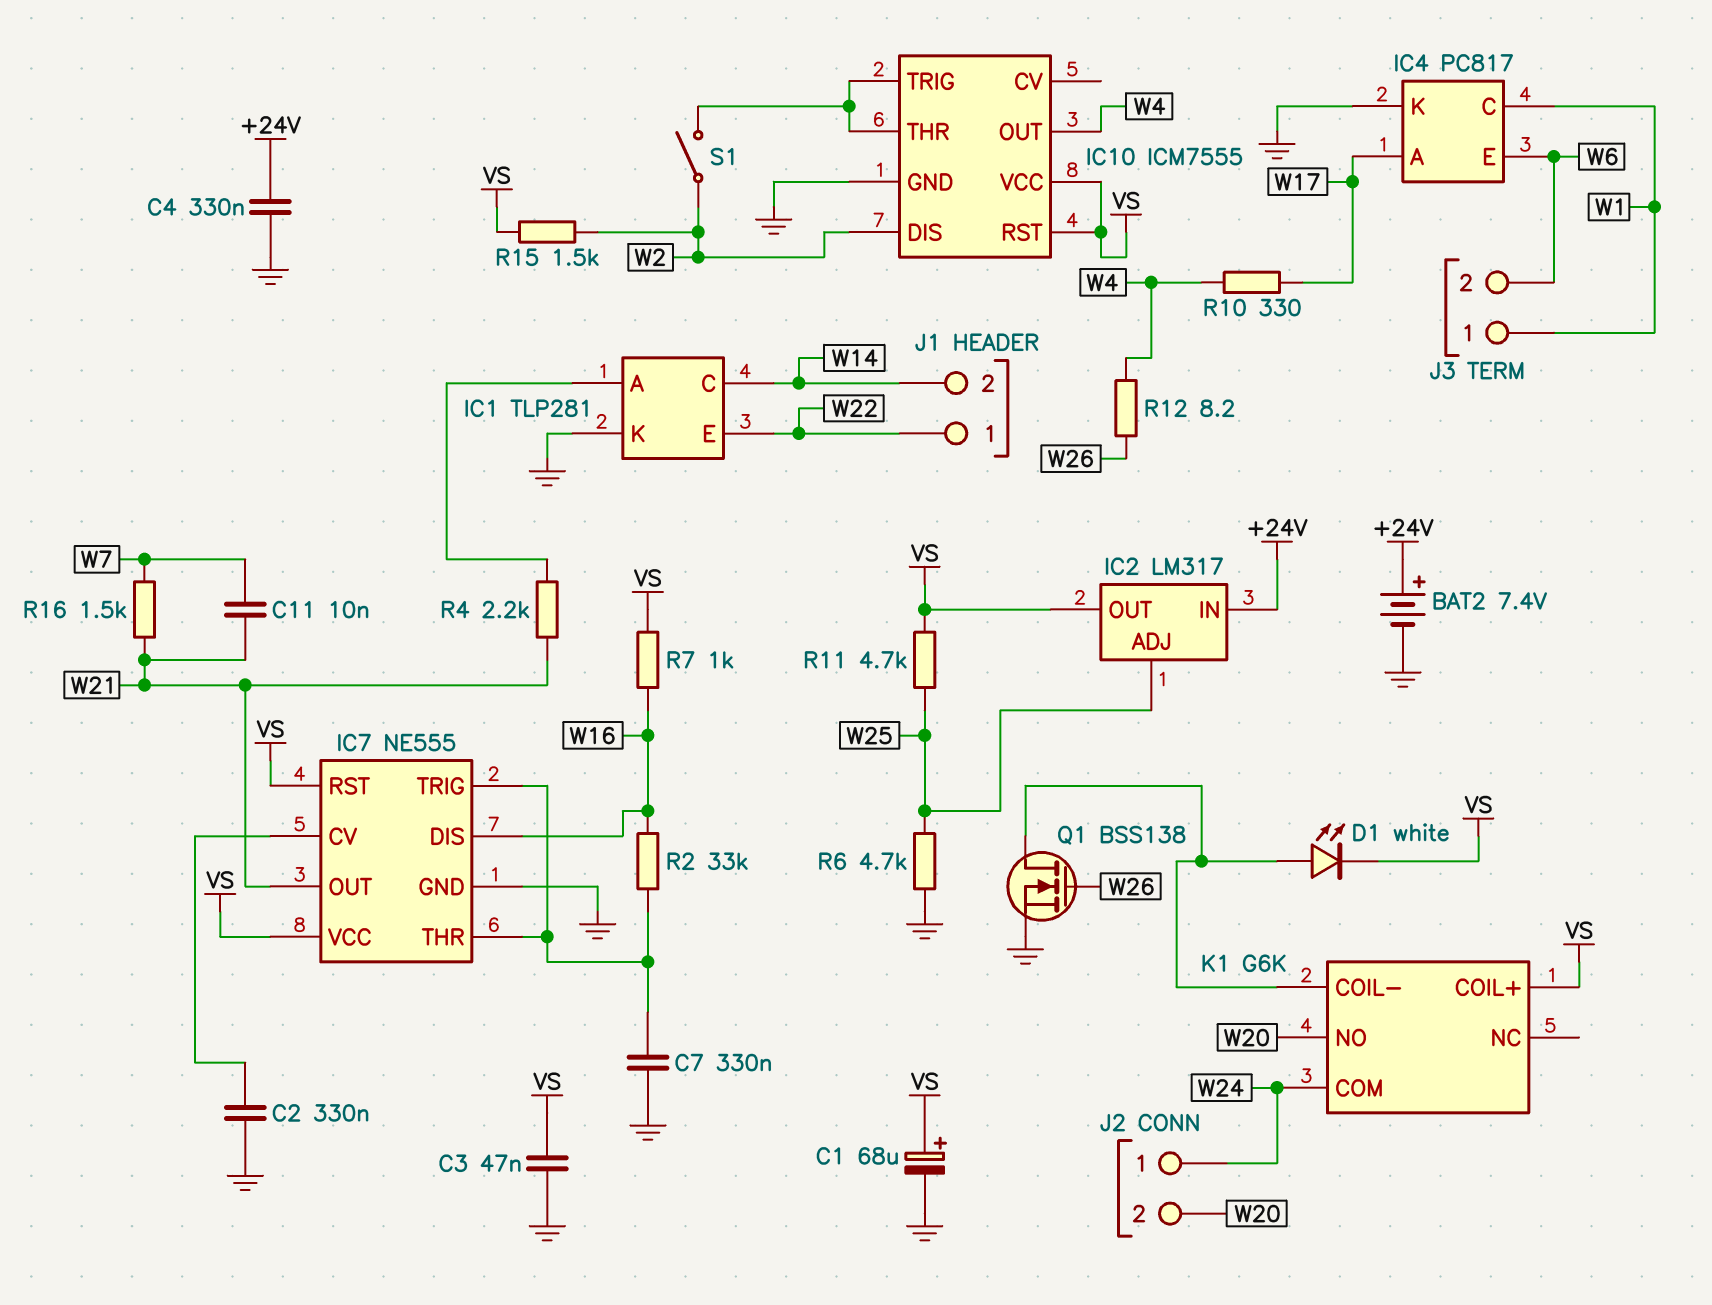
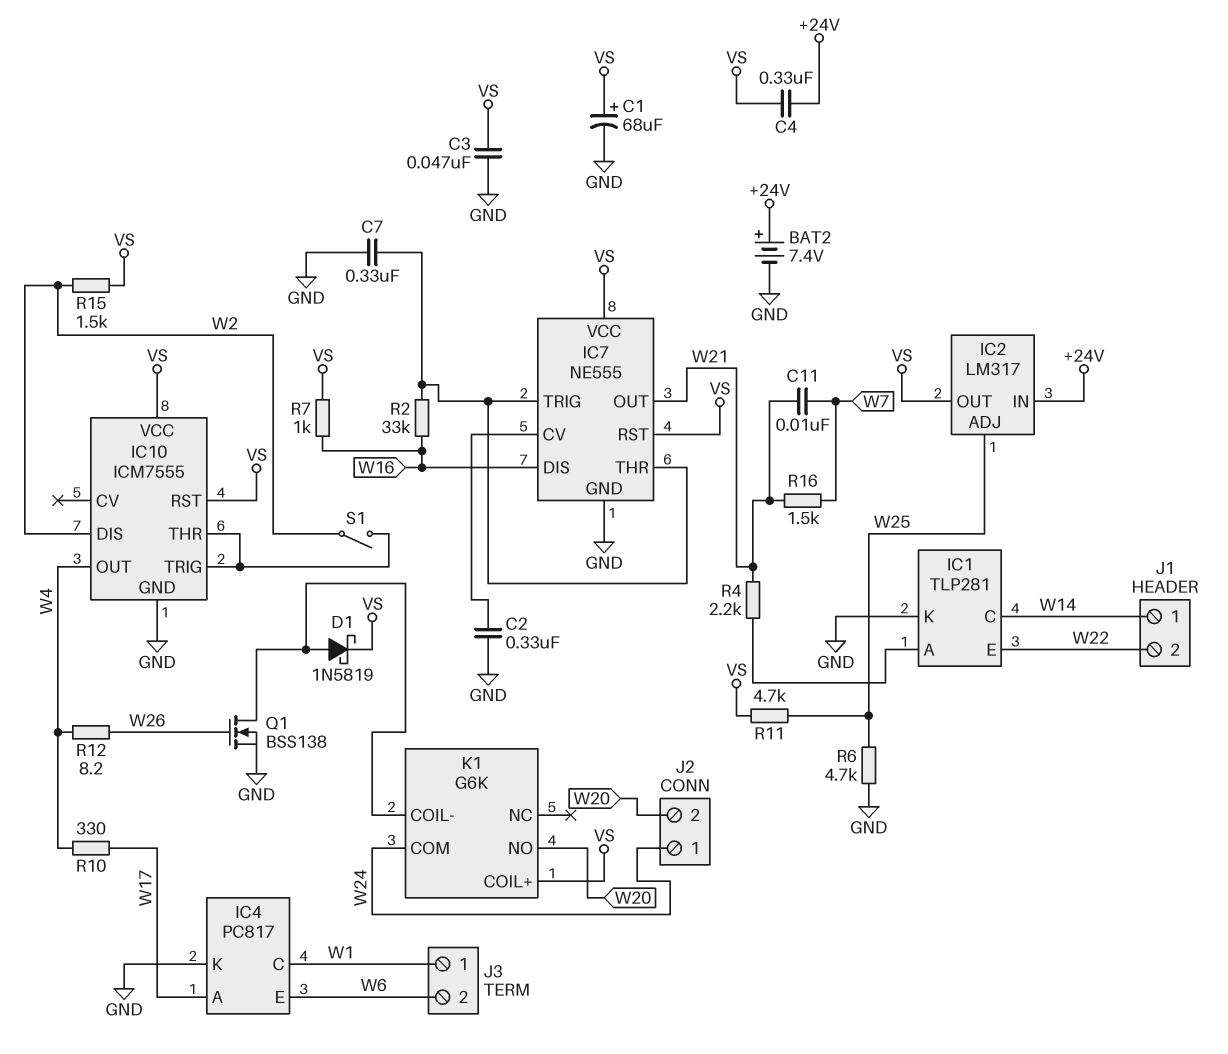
C4: 330nF (+24V, GND) -> 330nF (+24V, VS)
D1: LED white (A K1/COIL-, K VS) -> schottky 1N5819 (A K1/COIL-, K VS)
J1 pin 1: W22 -> W14
J1 pin 2: W14 -> W22

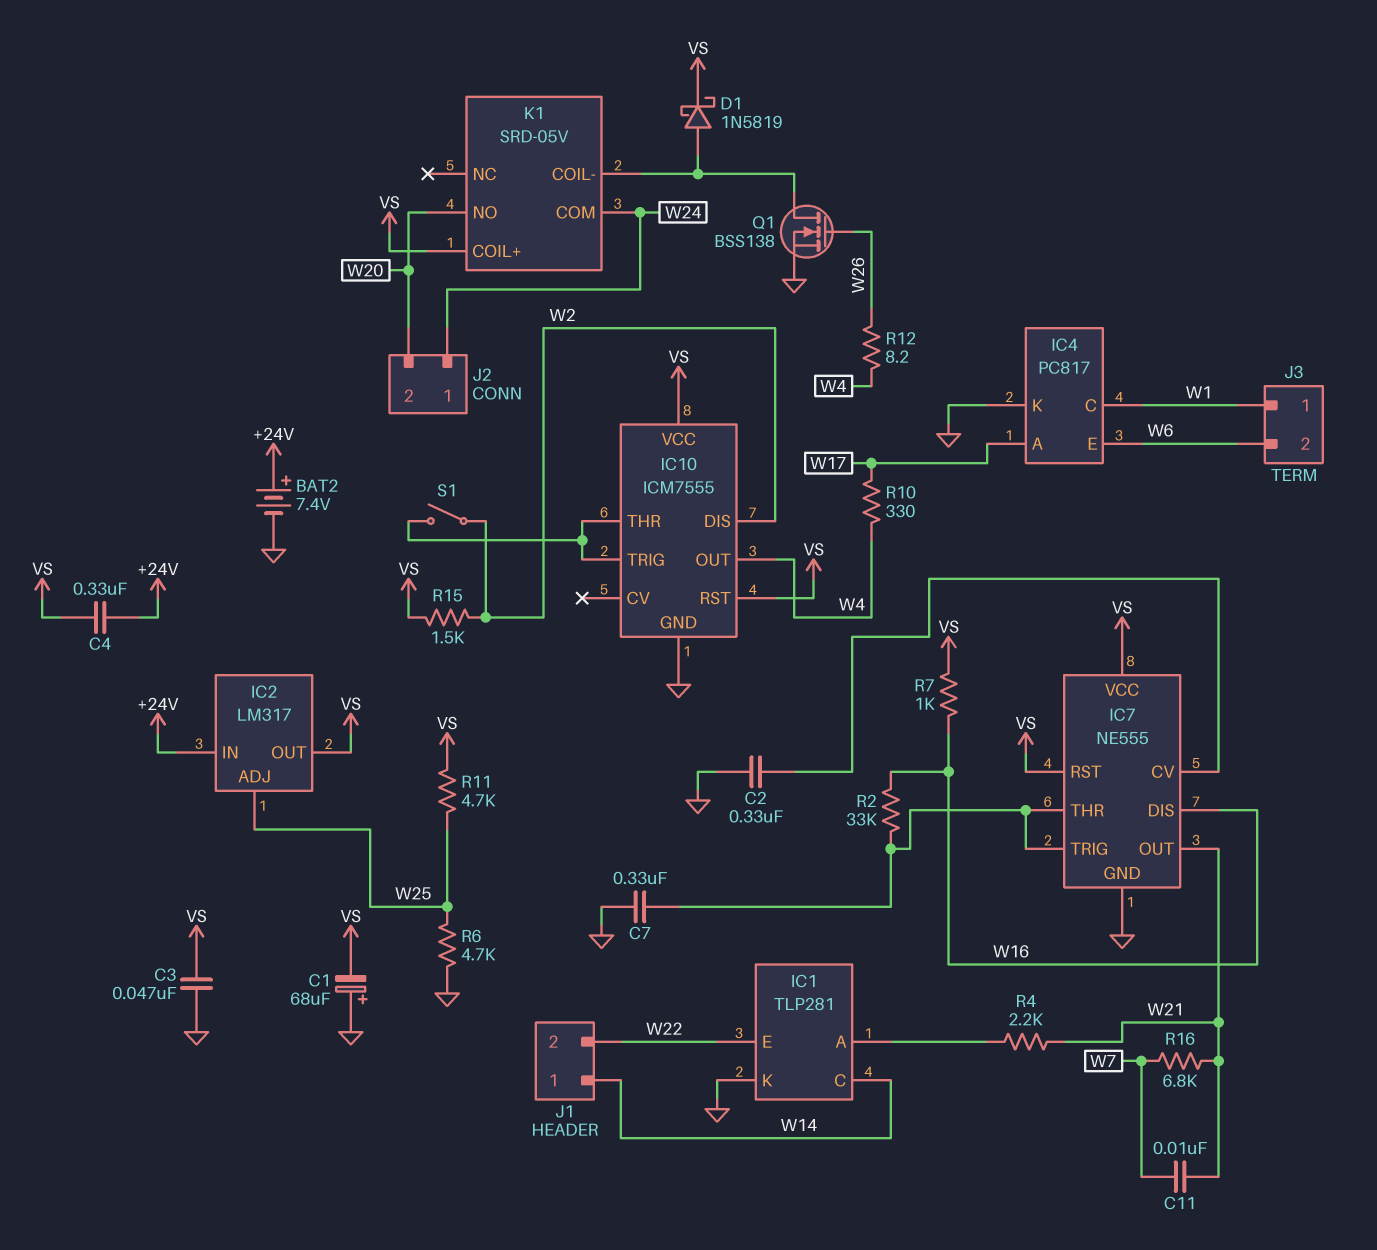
C1: 68uF (plus VS, minus GND) -> 68uF (plus GND, minus VS)
K1: G6K -> SRD-05V
R16: 1.5k (W7, W21) -> 6.8k (W7, W21)

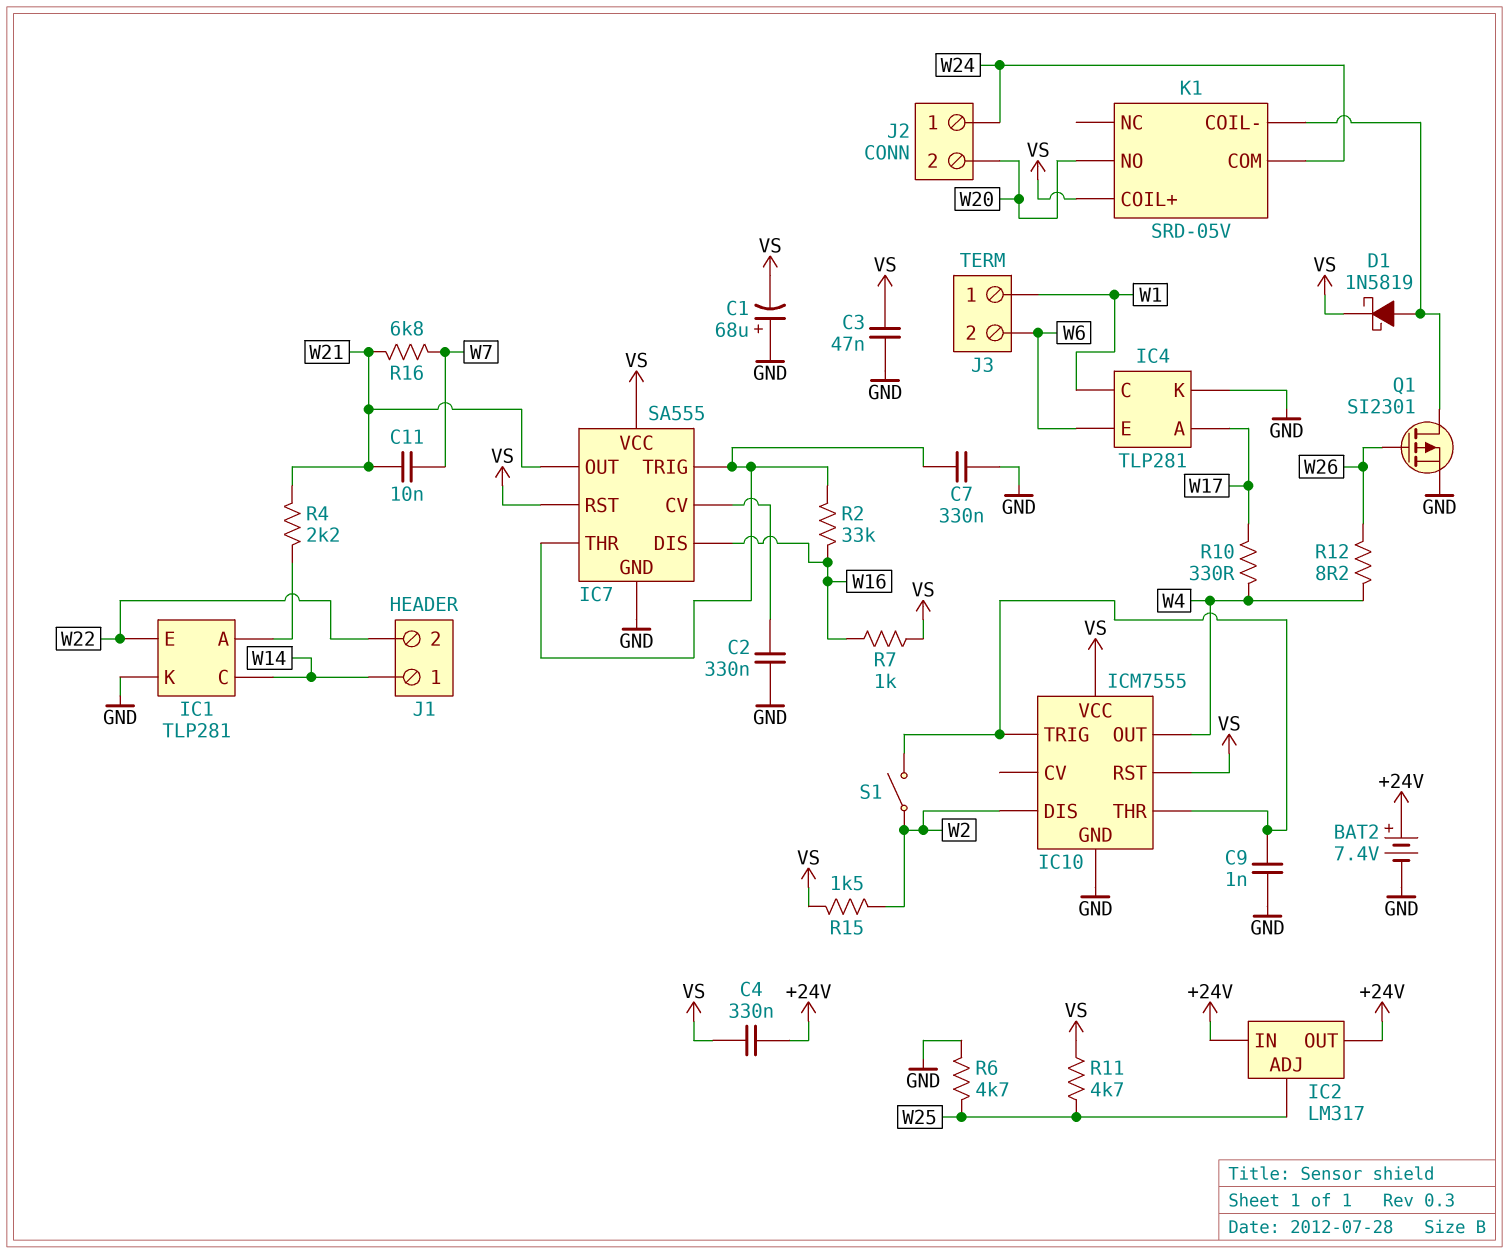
C9: none -> 1nF (GND, IC10/THR)
IC2 pin OUT: VS -> +24V
IC4: PC817 -> TLP281
IC7: NE555 -> SA555
Q1: NMOS BSS138 (G W26, D K1/COIL-, S GND) -> PMOS SI2301 (G W26, D K1/COIL-, S GND)

